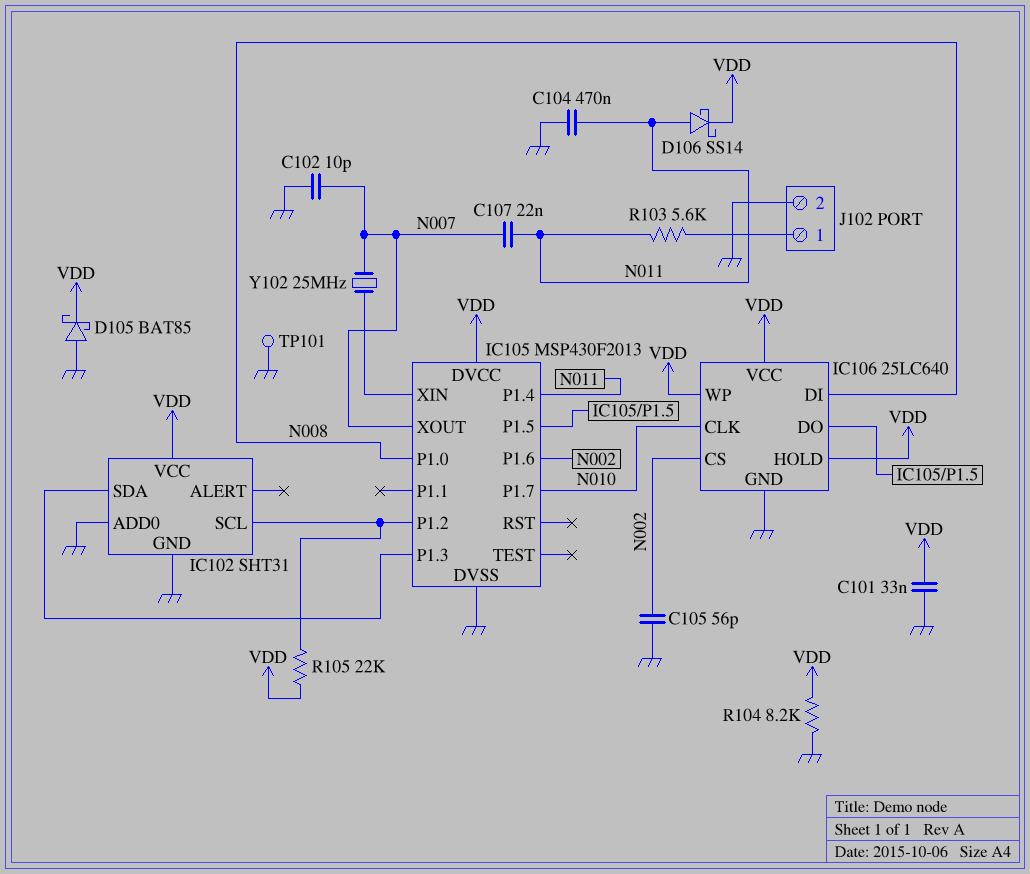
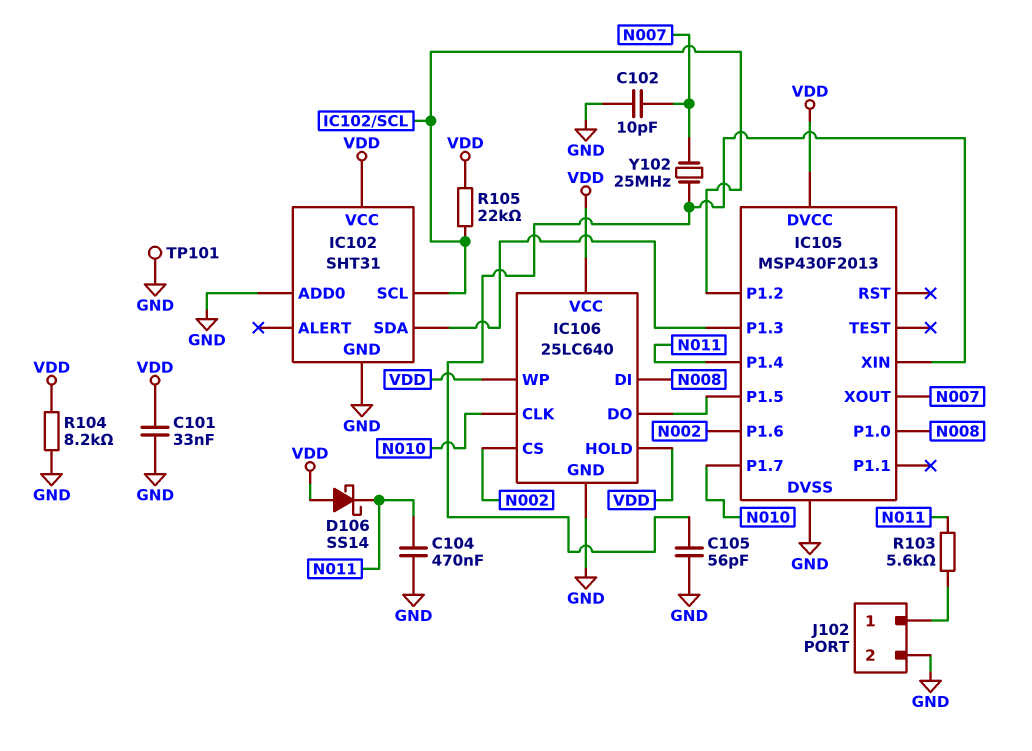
C105: 56pF (GND, N002) -> 56pF (GND, IC105/XIN)
C107: 22nF (N007, N011) -> none
D105: schottky BAT85 (A GND, K VDD) -> none
D106: schottky SS14 (A N011, K VDD) -> schottky SS14 (A VDD, K N011)

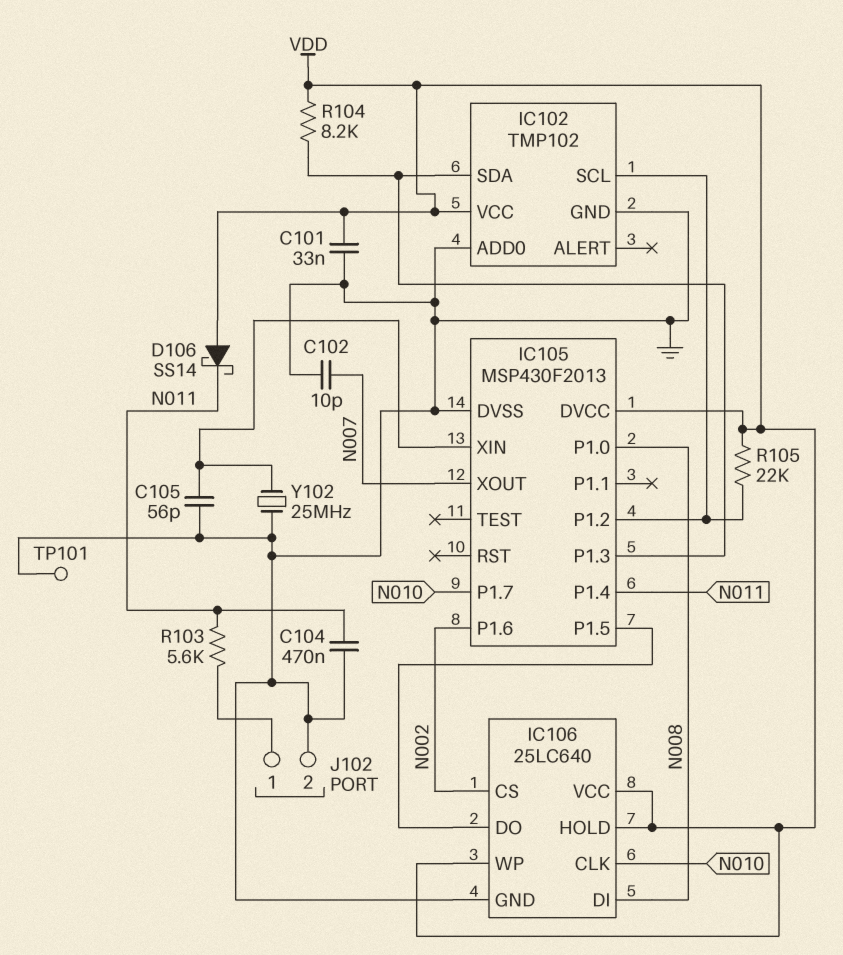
IC102: SHT31 -> TMP102
R104: 8.2k (GND, VDD) -> 8.2k (IC102/SDA, VDD)
Y102: 25MHz (IC105/XIN, N007) -> 25MHz (GND, IC105/XIN)

